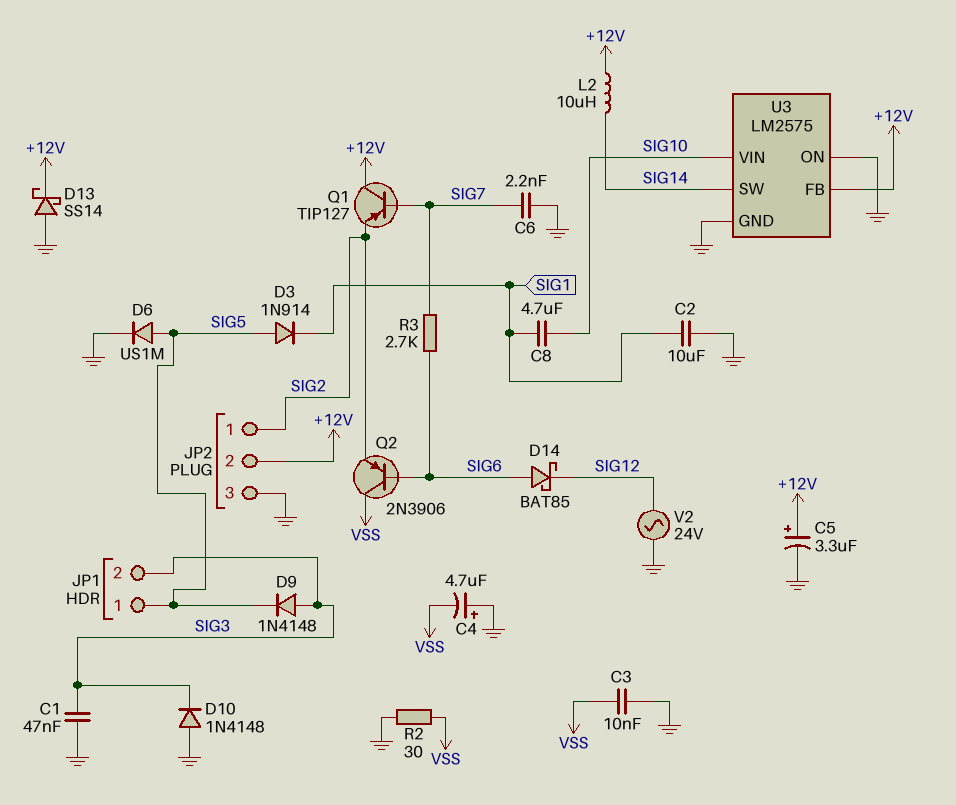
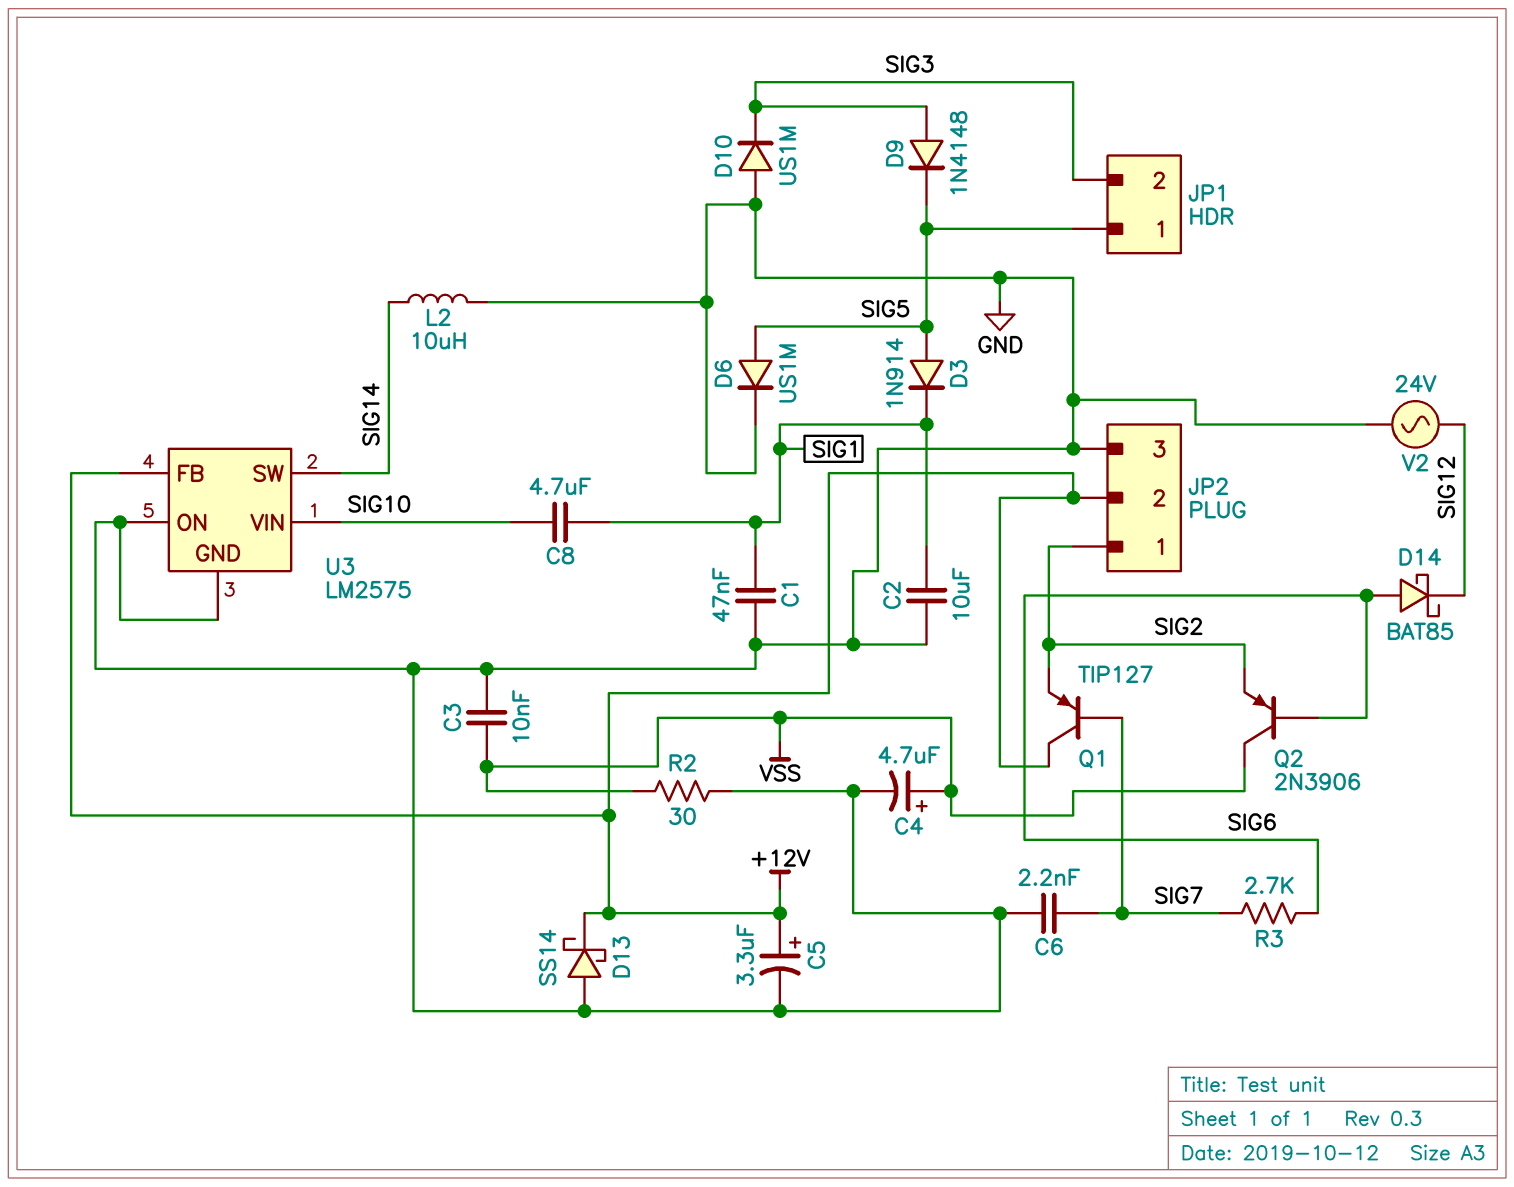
C1: 47nF (GND, SIG3) -> 47nF (GND, SIG1)
C4: 4.7uF (plus GND, minus VSS) -> 4.7uF (plus VSS, minus GND)
D10: diode 1N4148 (A GND, K SIG3) -> diode US1M (A GND, K SIG3)
L2: 10uH (+12V, SIG14) -> 10uH (GND, SIG14)

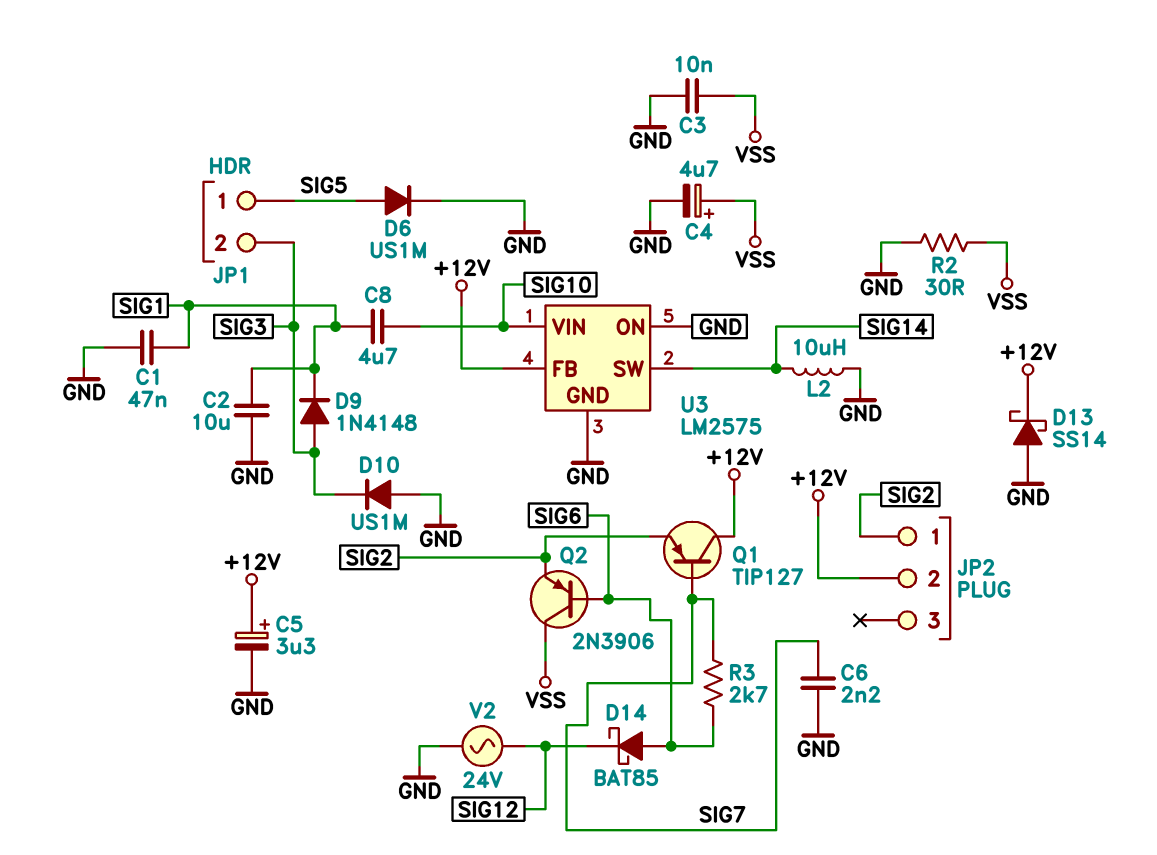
D3: diode 1N914 (A SIG5, K SIG1) -> none
D9: diode 1N4148 (A SIG3, K SIG5) -> diode 1N4148 (A SIG3, K SIG1)
JP2 pin 3: GND -> none

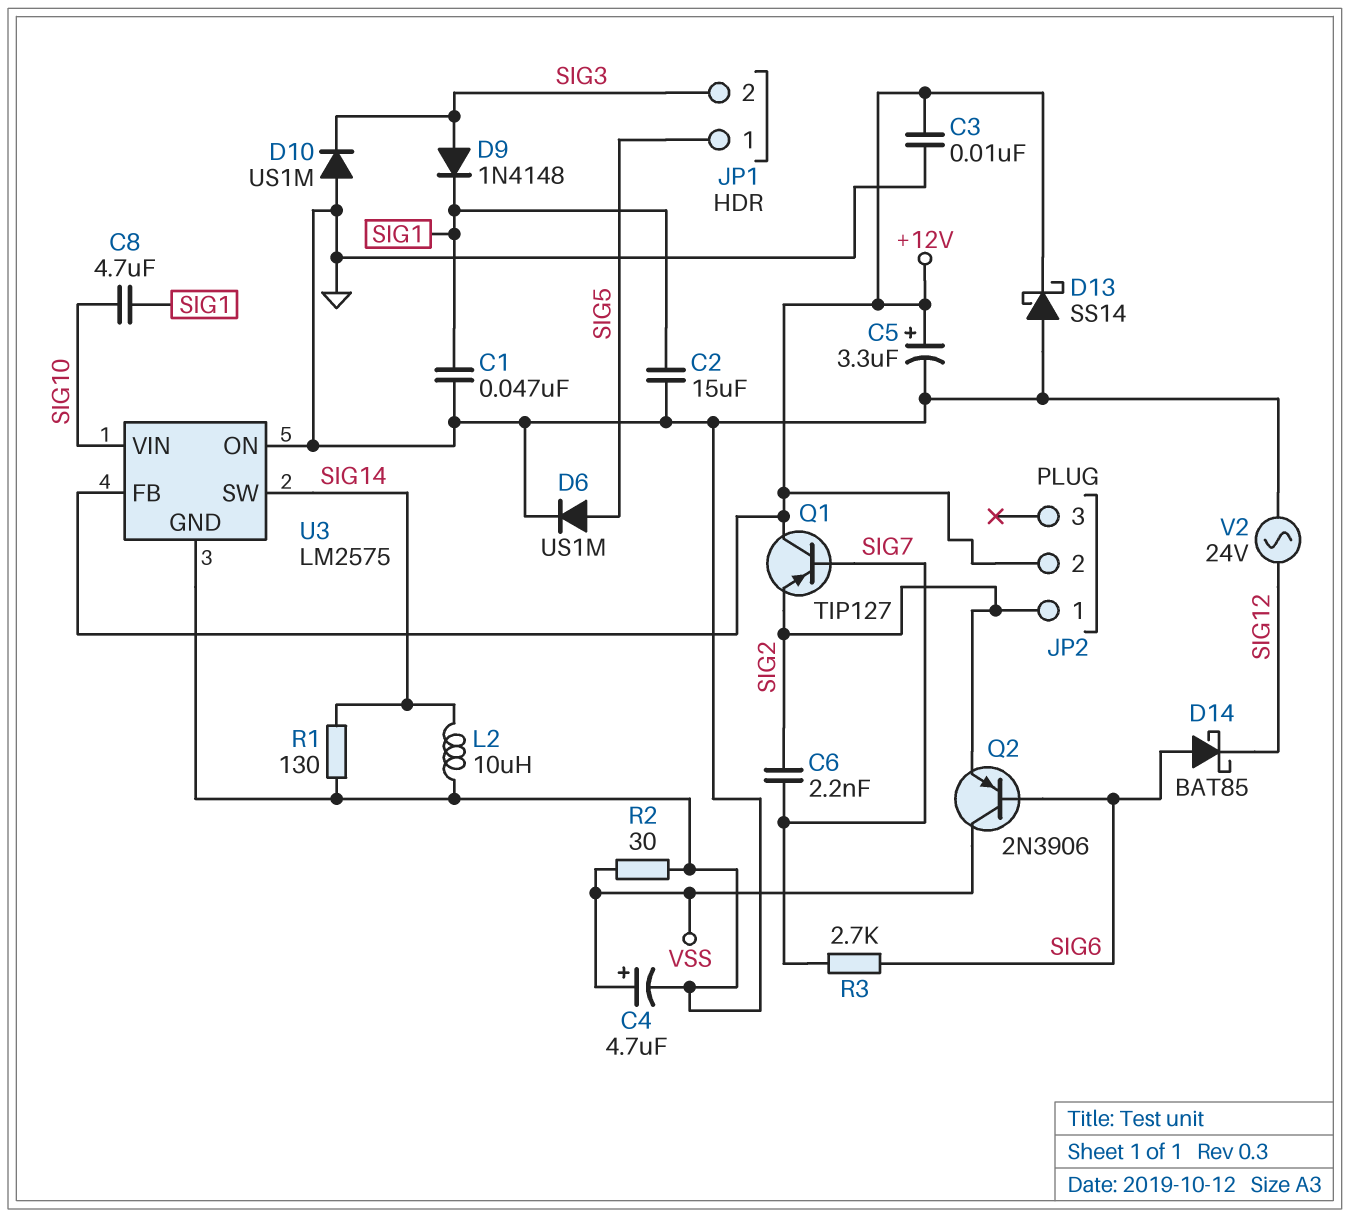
C2: 10uF (GND, SIG1) -> 15uF (GND, SIG1)
C3: 10nF (GND, VSS) -> 10nF (+12V, GND)
C6: 2.2nF (GND, SIG7) -> 2.2nF (SIG2, SIG7)
R1: none -> 130 (GND, SIG14)

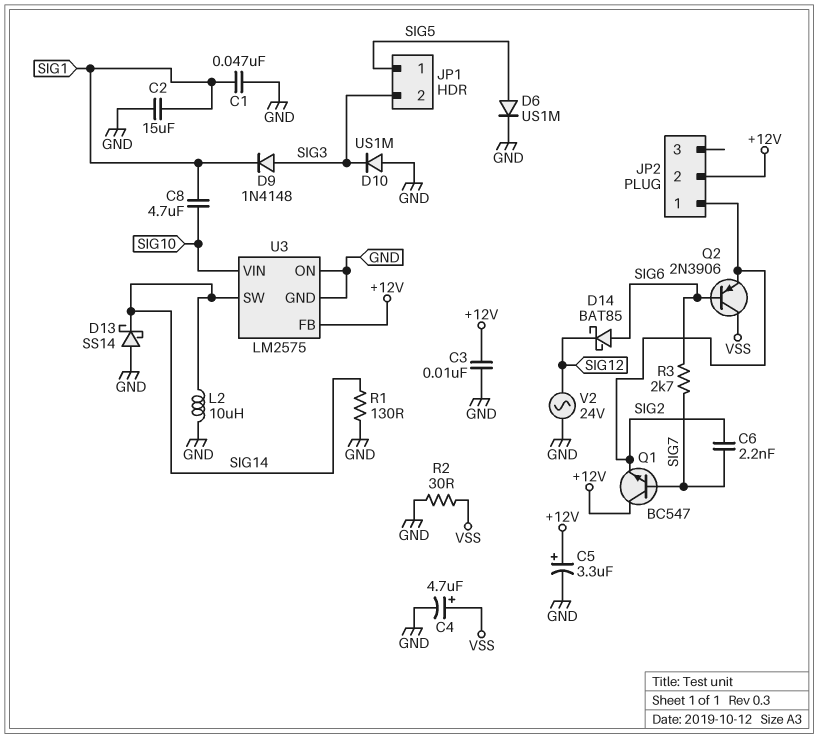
D13: schottky SS14 (A GND, K +12V) -> schottky SS14 (A GND, K SIG14)
Q1: PNP TIP127 (B SIG7, C +12V, E SIG2) -> NPN BC547 (B SIG7, C +12V, E SIG2)

